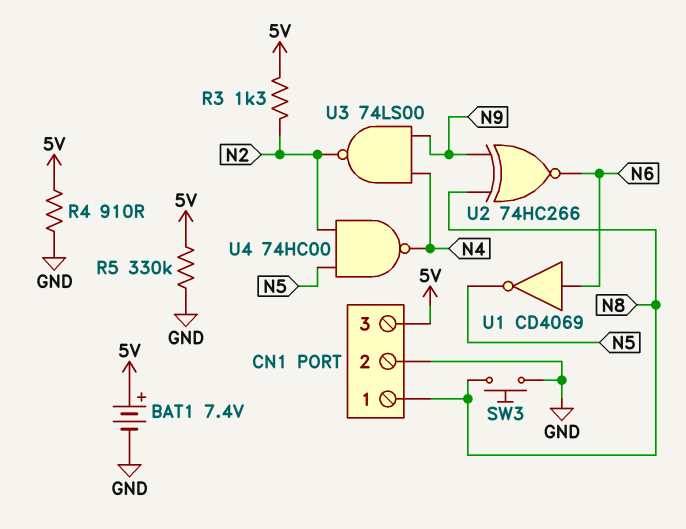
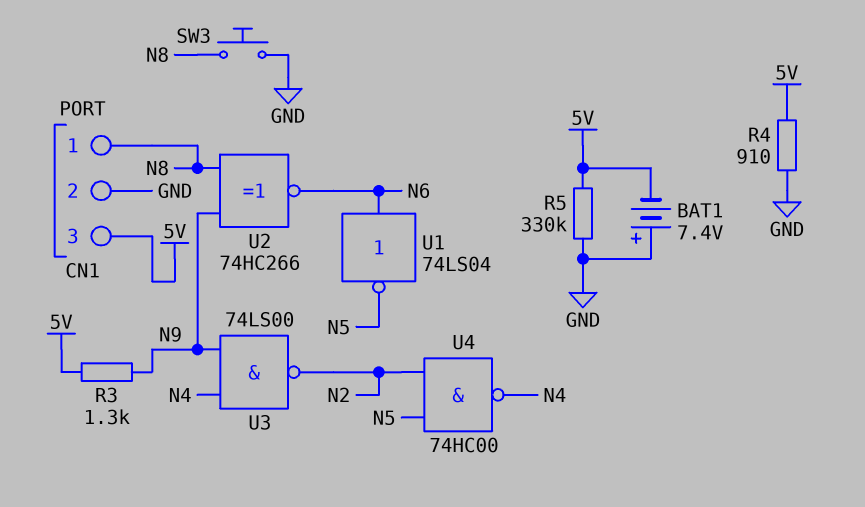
BAT1: 7.4V (plus 5V, minus GND) -> 7.4V (plus GND, minus 5V)
R3: 1.3k (5V, N2) -> 1.3k (5V, N9)
U1: NOT CD4069 (in N6, out N5) -> NOT 74LS04 (in N6, out N5)

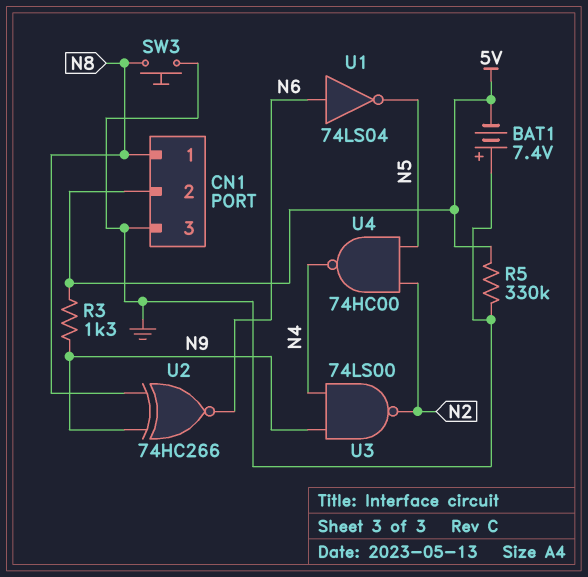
CN1 pin 2: GND -> 5V
CN1 pin 3: 5V -> GND
R4: 910 (5V, GND) -> none

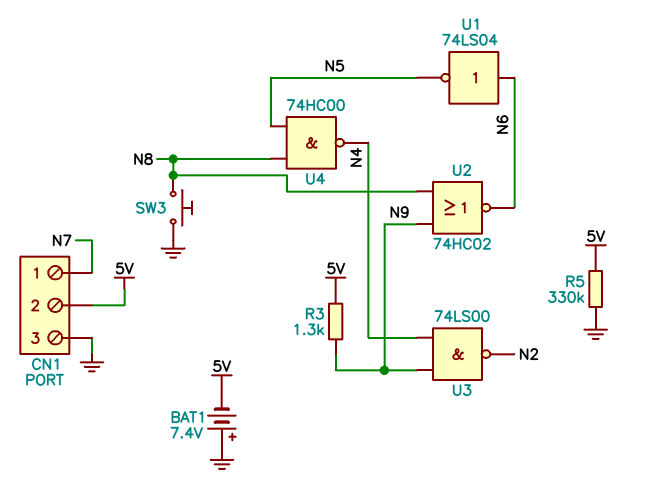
CN1 pin 1: N8 -> N7
U2: XNOR 74HC266 (in N8, in N9, out N6) -> NOR 74HC02 (in N8, in N9, out N6)
U4: NAND 74HC00 (in N2, in N5, out N4) -> NAND 74HC00 (in N5, in N8, out N4)

